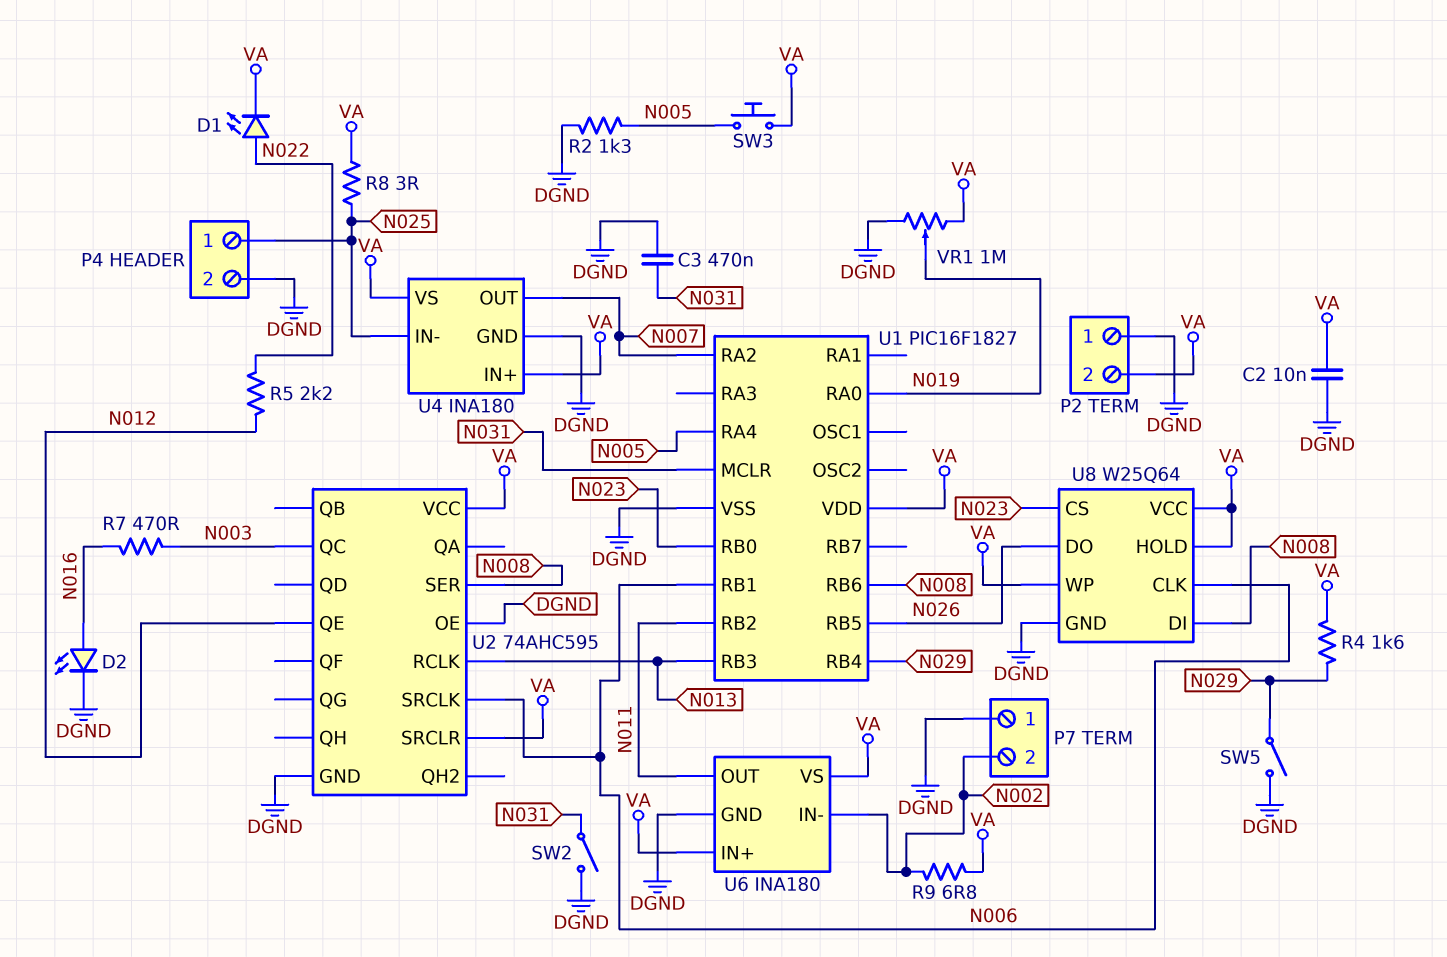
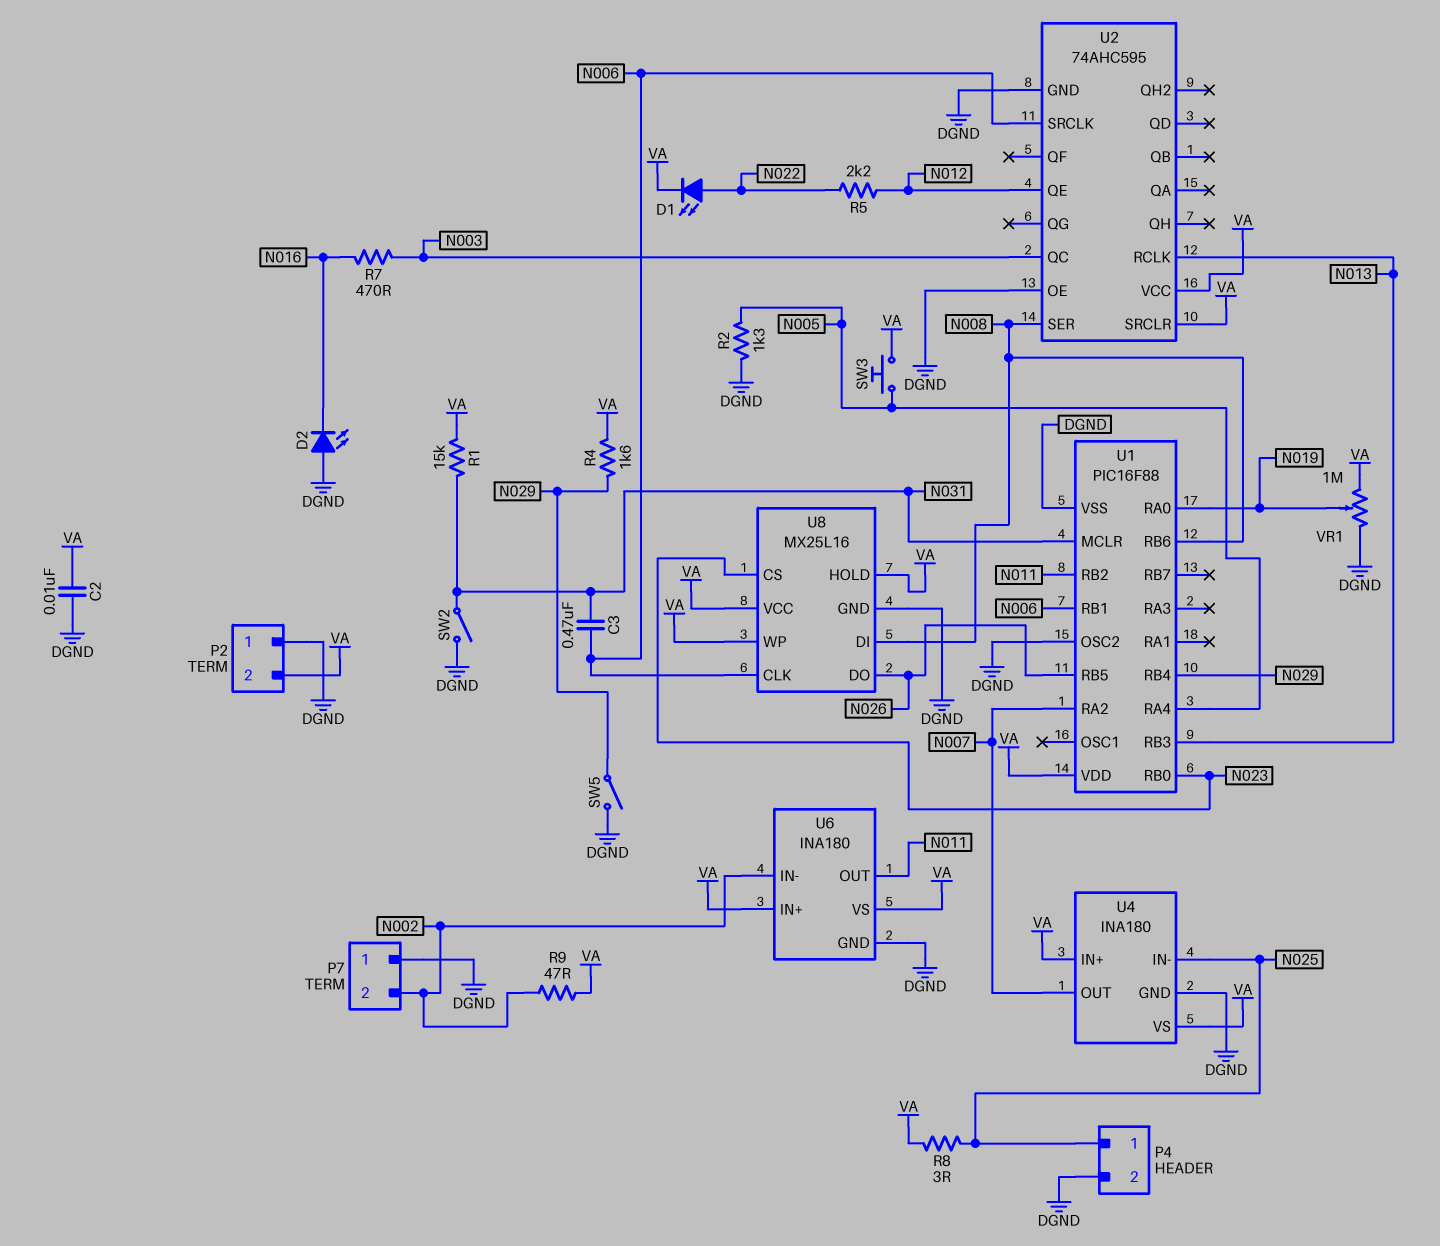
C3: 470nF (DGND, N031) -> 470nF (N006, N031)
D2: LED (A N016, K DGND) -> LED (A DGND, K N016)
R1: none -> 15k (N031, VA)
R9: 6.8 (N002, VA) -> 47 (N002, VA)
U1: PIC16F1827 -> PIC16F88
U1 pin OSC2: none -> DGND
U8: W25Q64 -> MX25L16

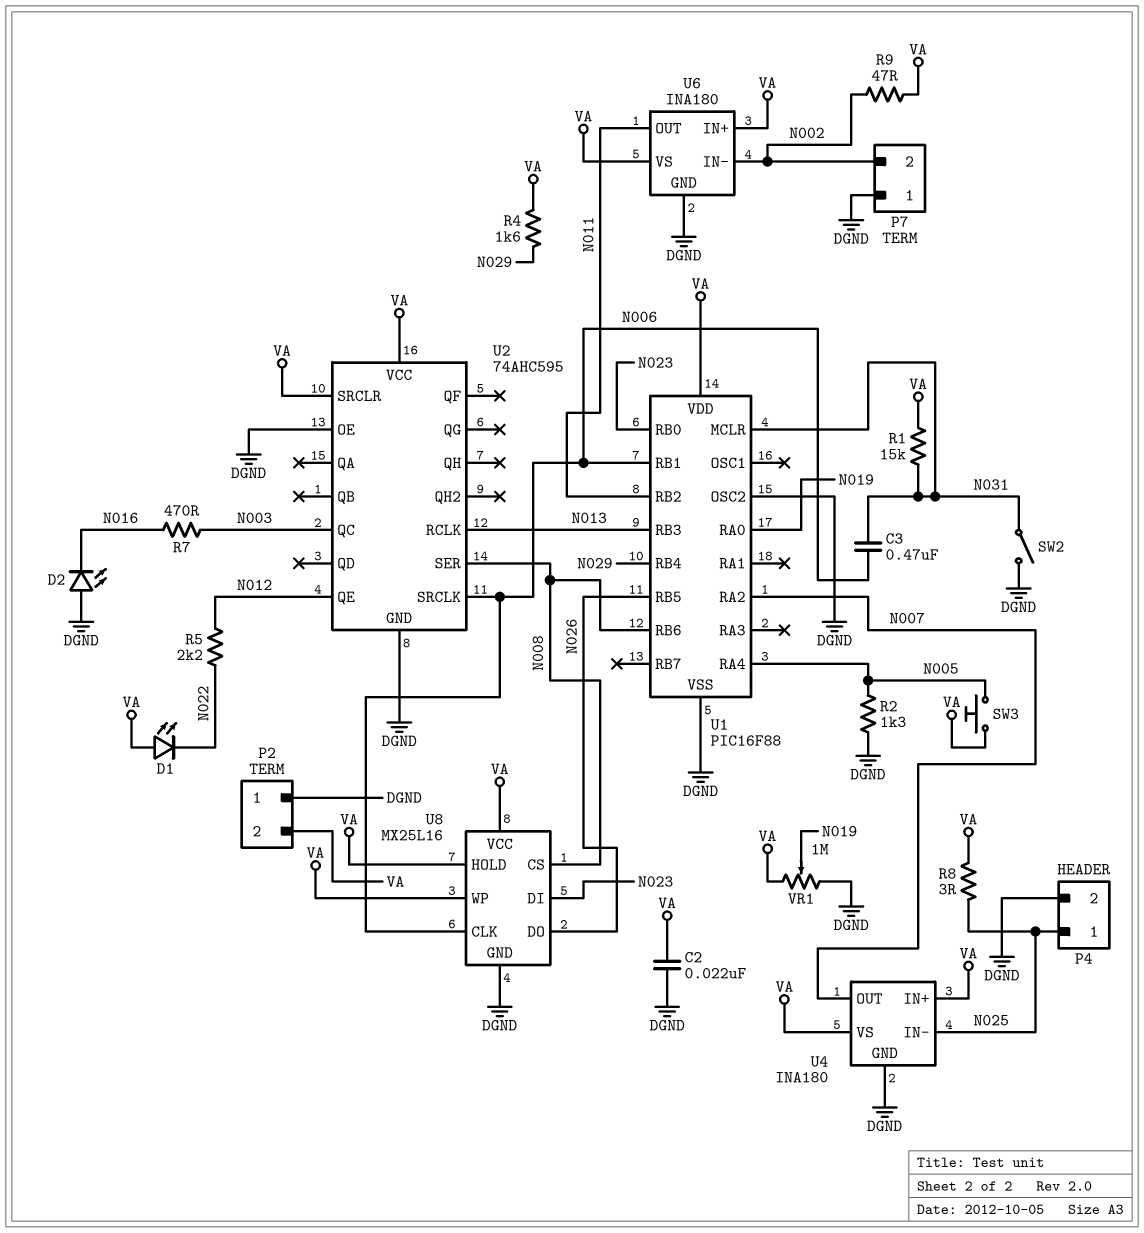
C2: 10nF (DGND, VA) -> 22nF (DGND, VA)
D1: LED (A N022, K VA) -> LED (A VA, K N022)
SW5: switch (DGND, N029) -> none
U8 pin CS: N023 -> N008
U8 pin DI: N008 -> N023

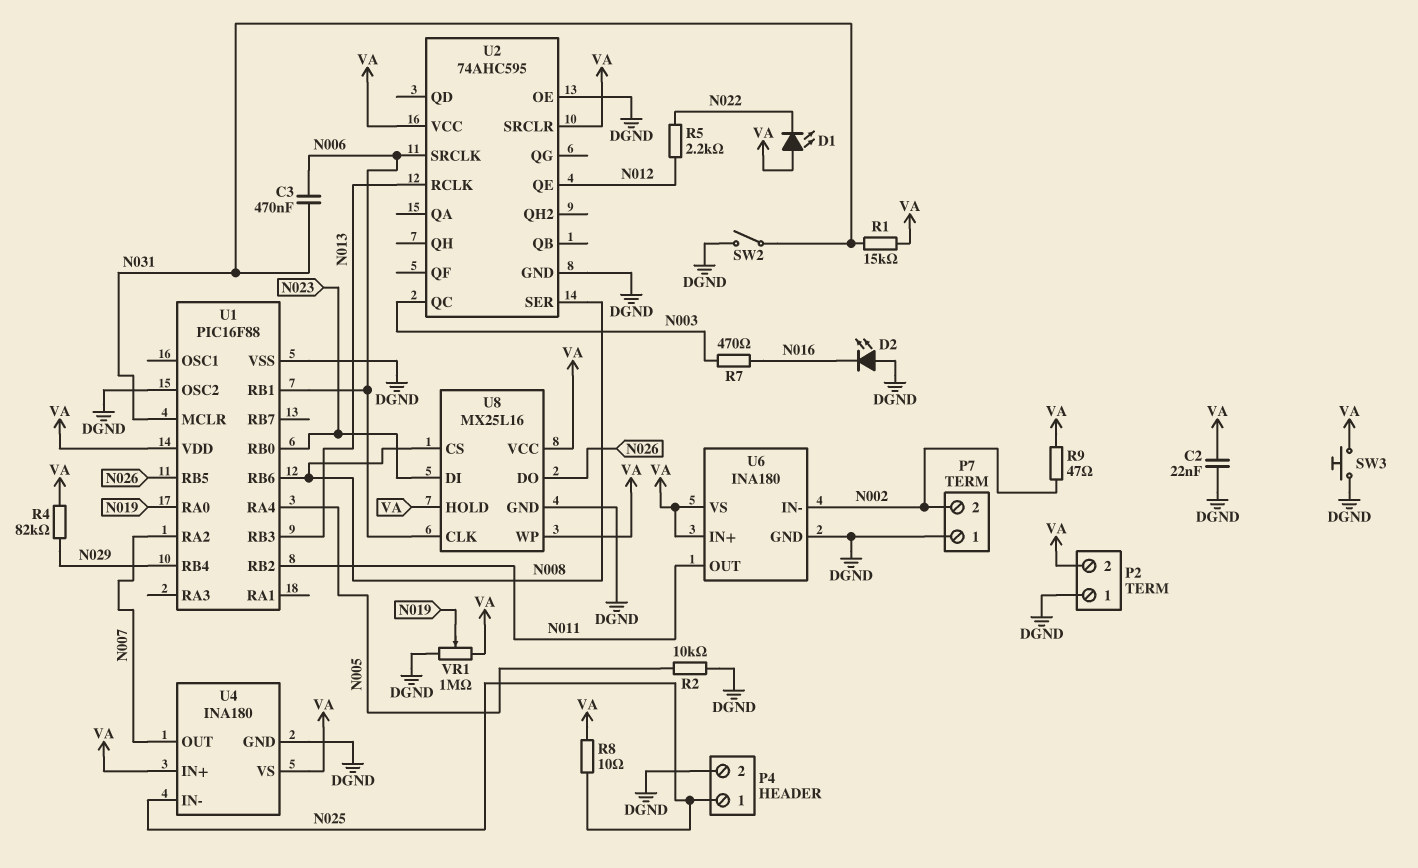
R2: 1.3k (DGND, N005) -> 10k (DGND, N005)
R4: 1.6k (N029, VA) -> 82k (N029, VA)
R8: 3 (N025, VA) -> 10 (N025, VA)
SW3: button (N005, VA) -> button (DGND, VA)

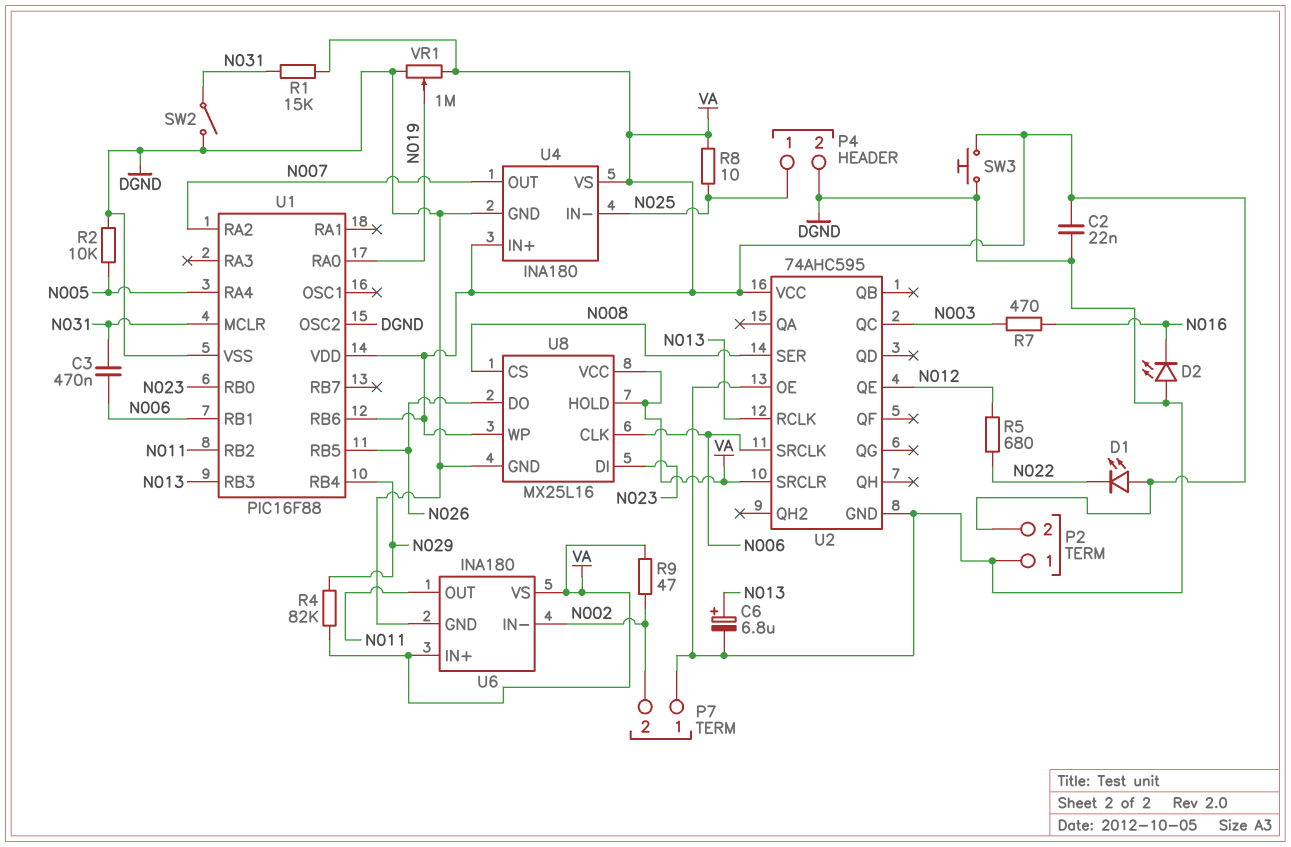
C6: none -> 6.8uF (plus N013, minus DGND)
R5: 2.2k (N012, N022) -> 680 (N012, N022)
U1 pin RB6: N008 -> VA

